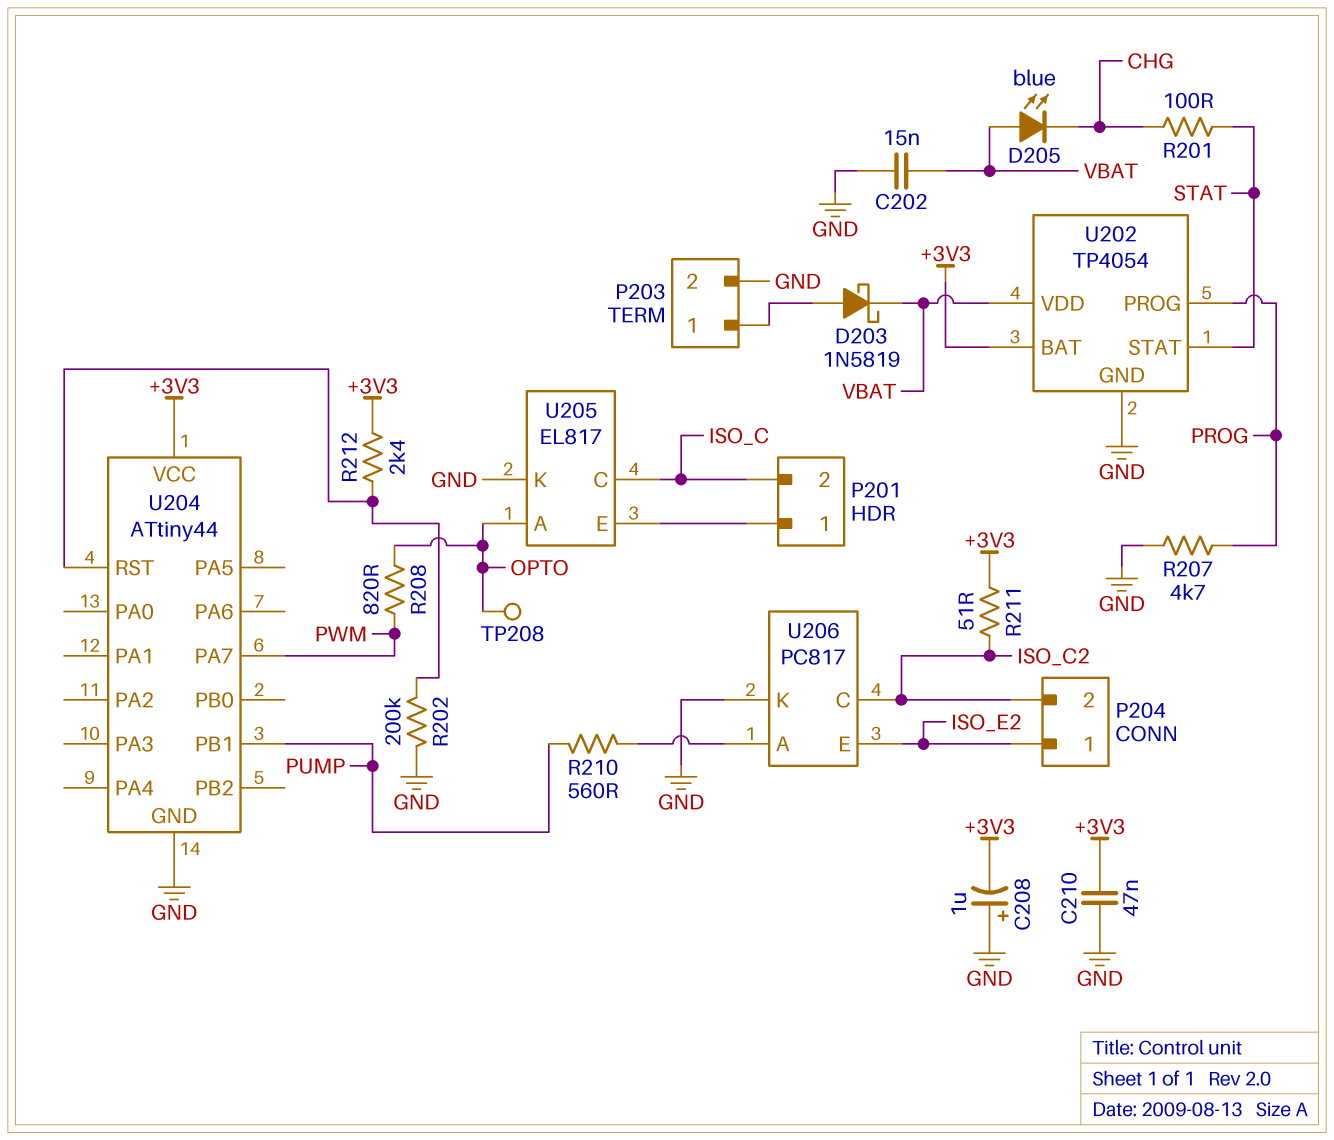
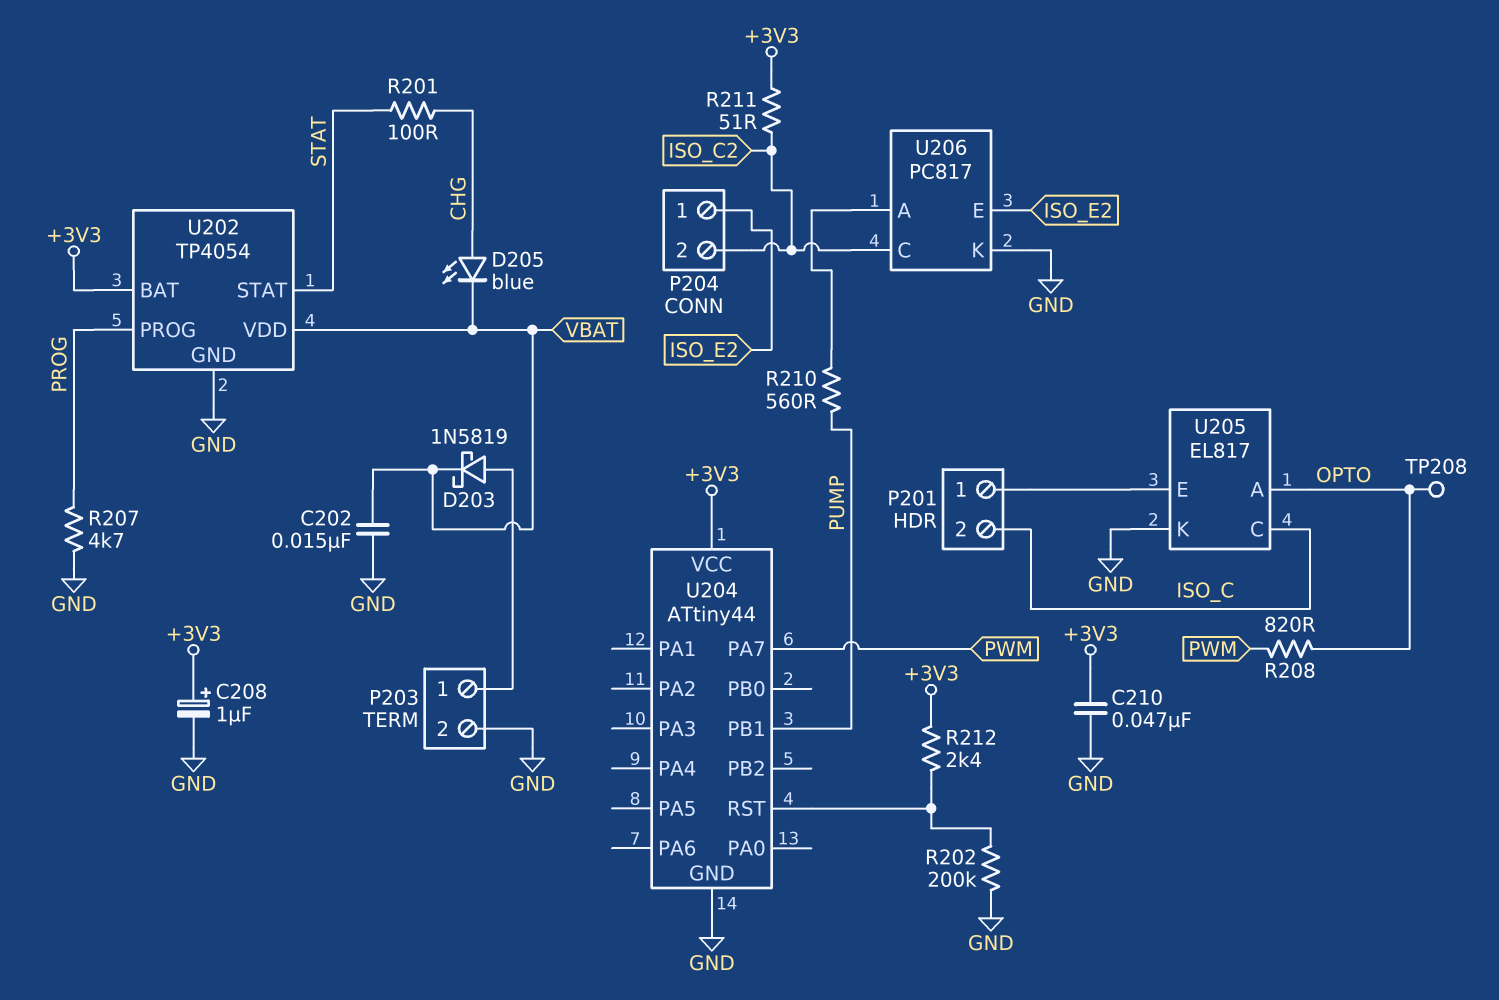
C208: 1uF (plus GND, minus +3V3) -> 1uF (plus +3V3, minus GND)
D205: LED blue (A VBAT, K CHG) -> LED blue (A CHG, K VBAT)

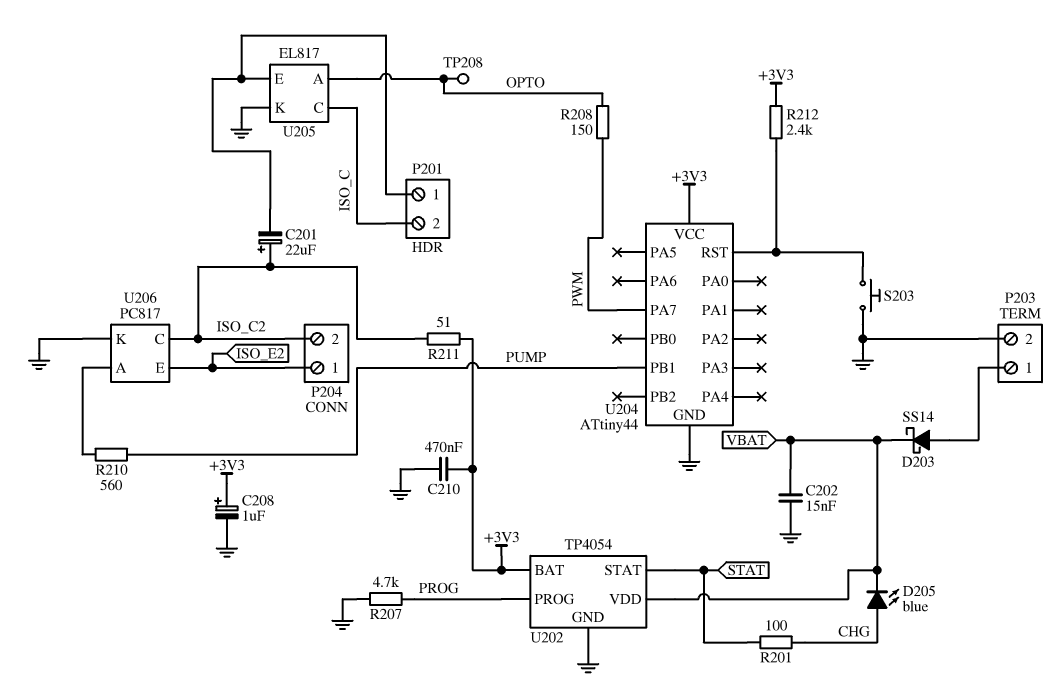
C201: none -> 22uF (plus ISO_C2, minus P201/1)
C210: 47nF (+3V3, GND) -> 470nF (+3V3, GND)
D203: schottky 1N5819 (A P203/1, K VBAT) -> schottky SS14 (A P203/1, K VBAT)
R202: 200k (GND, U204/RST) -> none
R208: 820 (OPTO, PWM) -> 150 (OPTO, PWM)
S203: none -> button (GND, U204/RST)

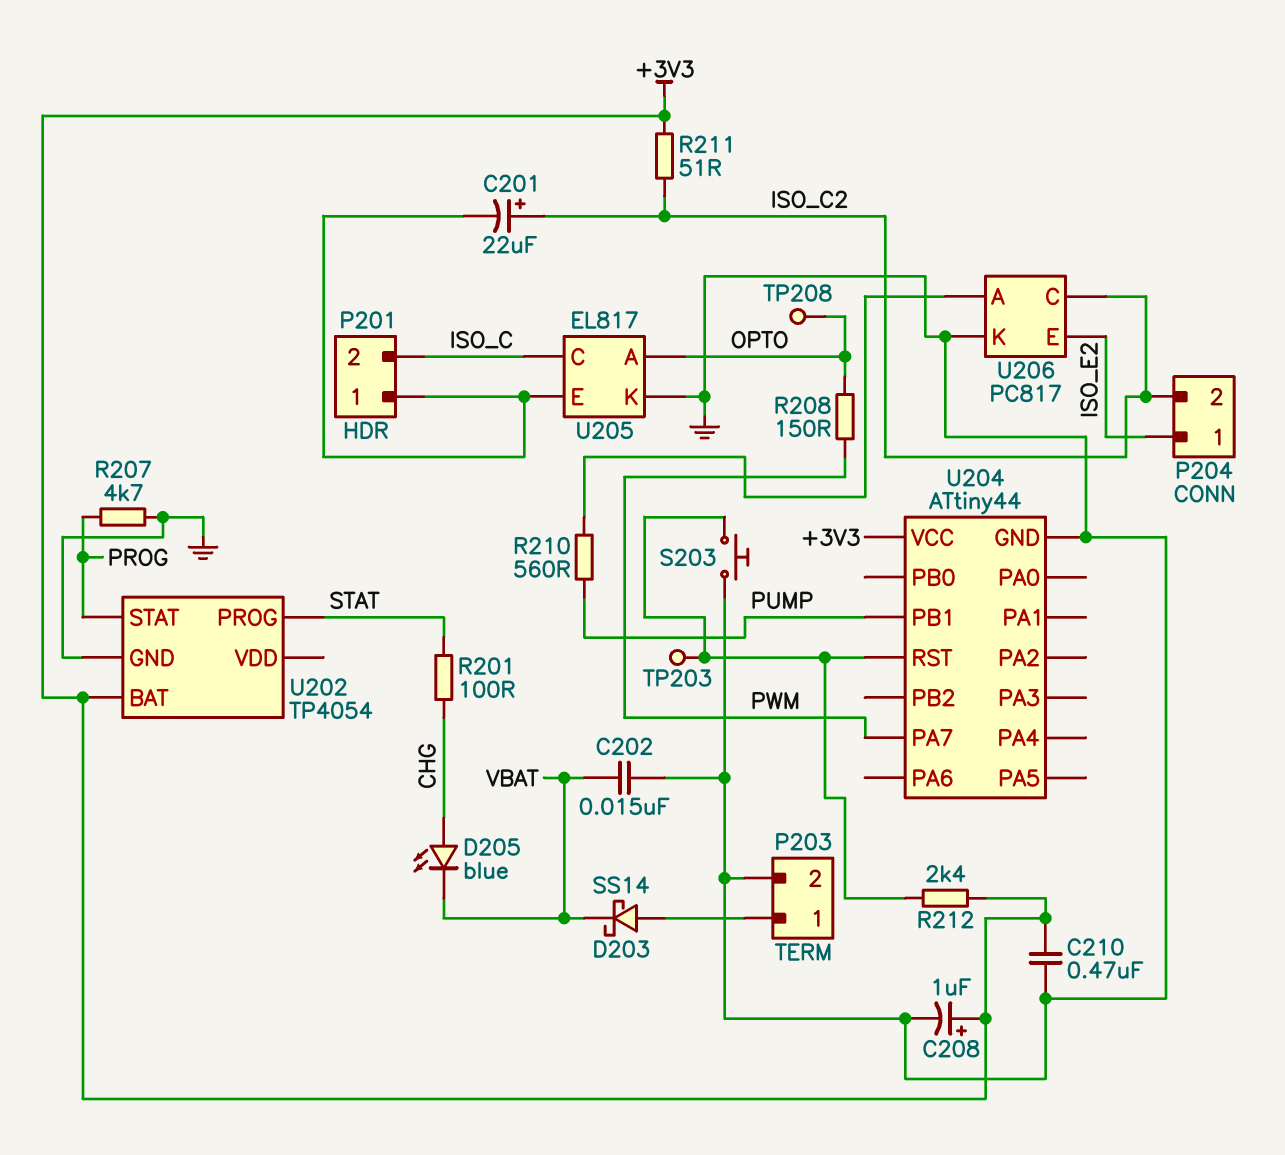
TP203: none -> test point (U204/RST)
U202 pin PROG: PROG -> STAT
U202 pin STAT: STAT -> PROG
U202 pin VDD: VBAT -> none

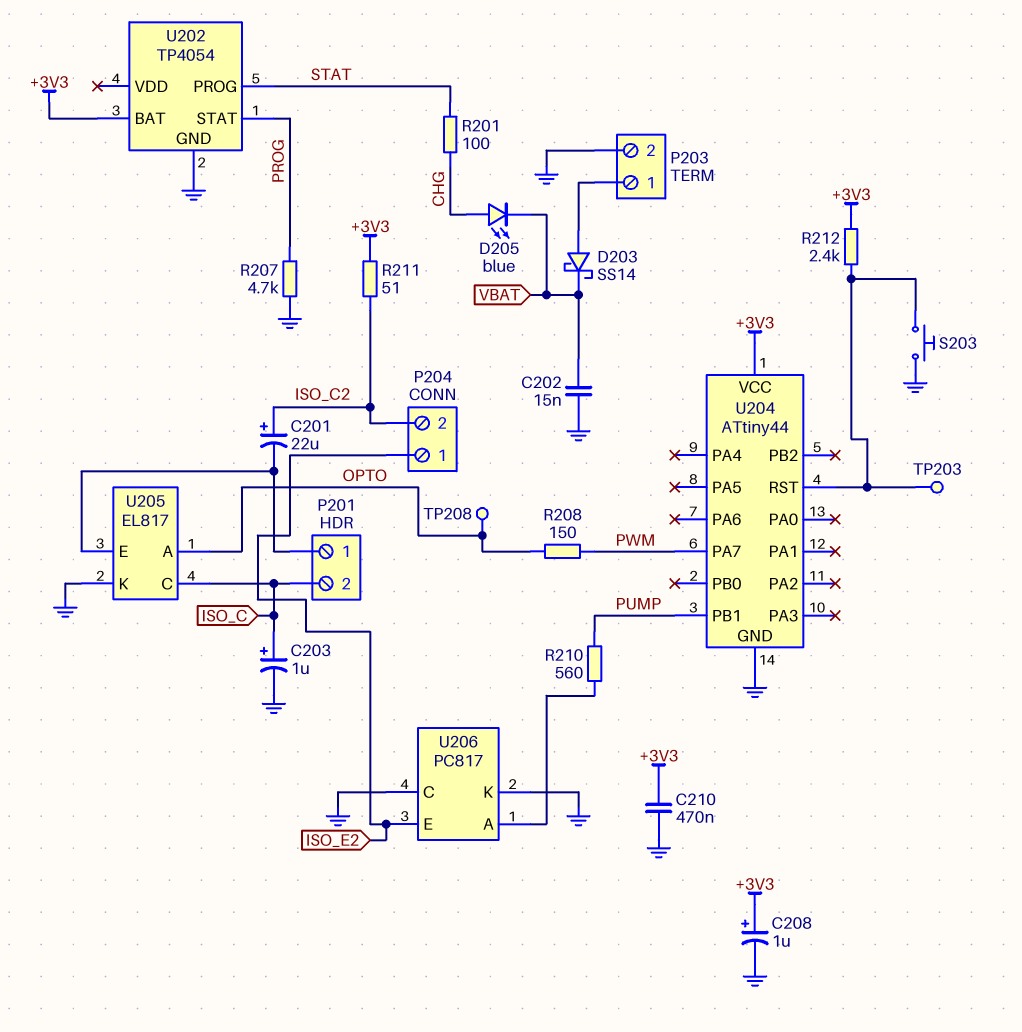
C203: none -> 1uF (plus ISO_C, minus GND)
U206 pin C: ISO_C2 -> GND

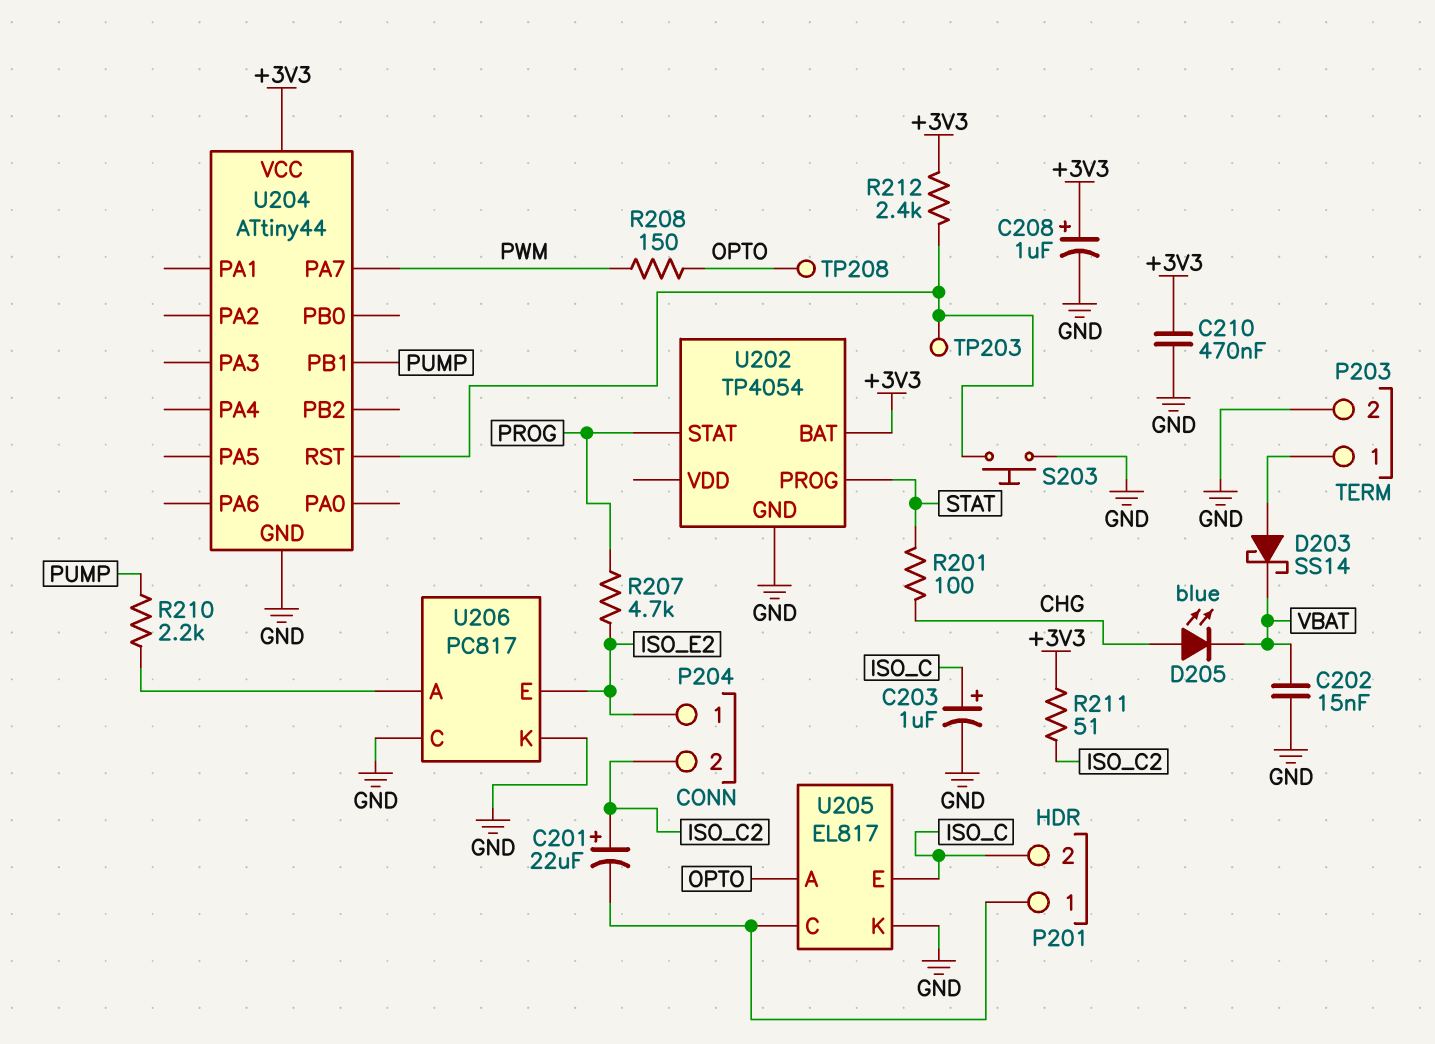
R207: 4.7k (GND, PROG) -> 4.7k (ISO_E2, PROG)
R210: 560 (PUMP, U206/A) -> 2.2k (PUMP, U206/A)
U205 pin C: ISO_C -> P201/1
U205 pin E: P201/1 -> ISO_C

